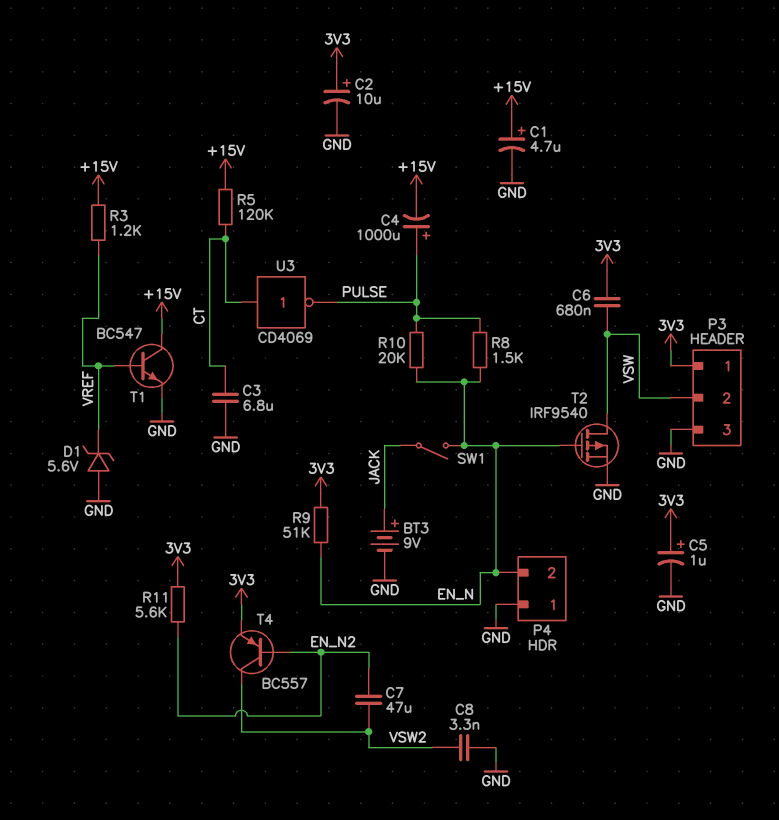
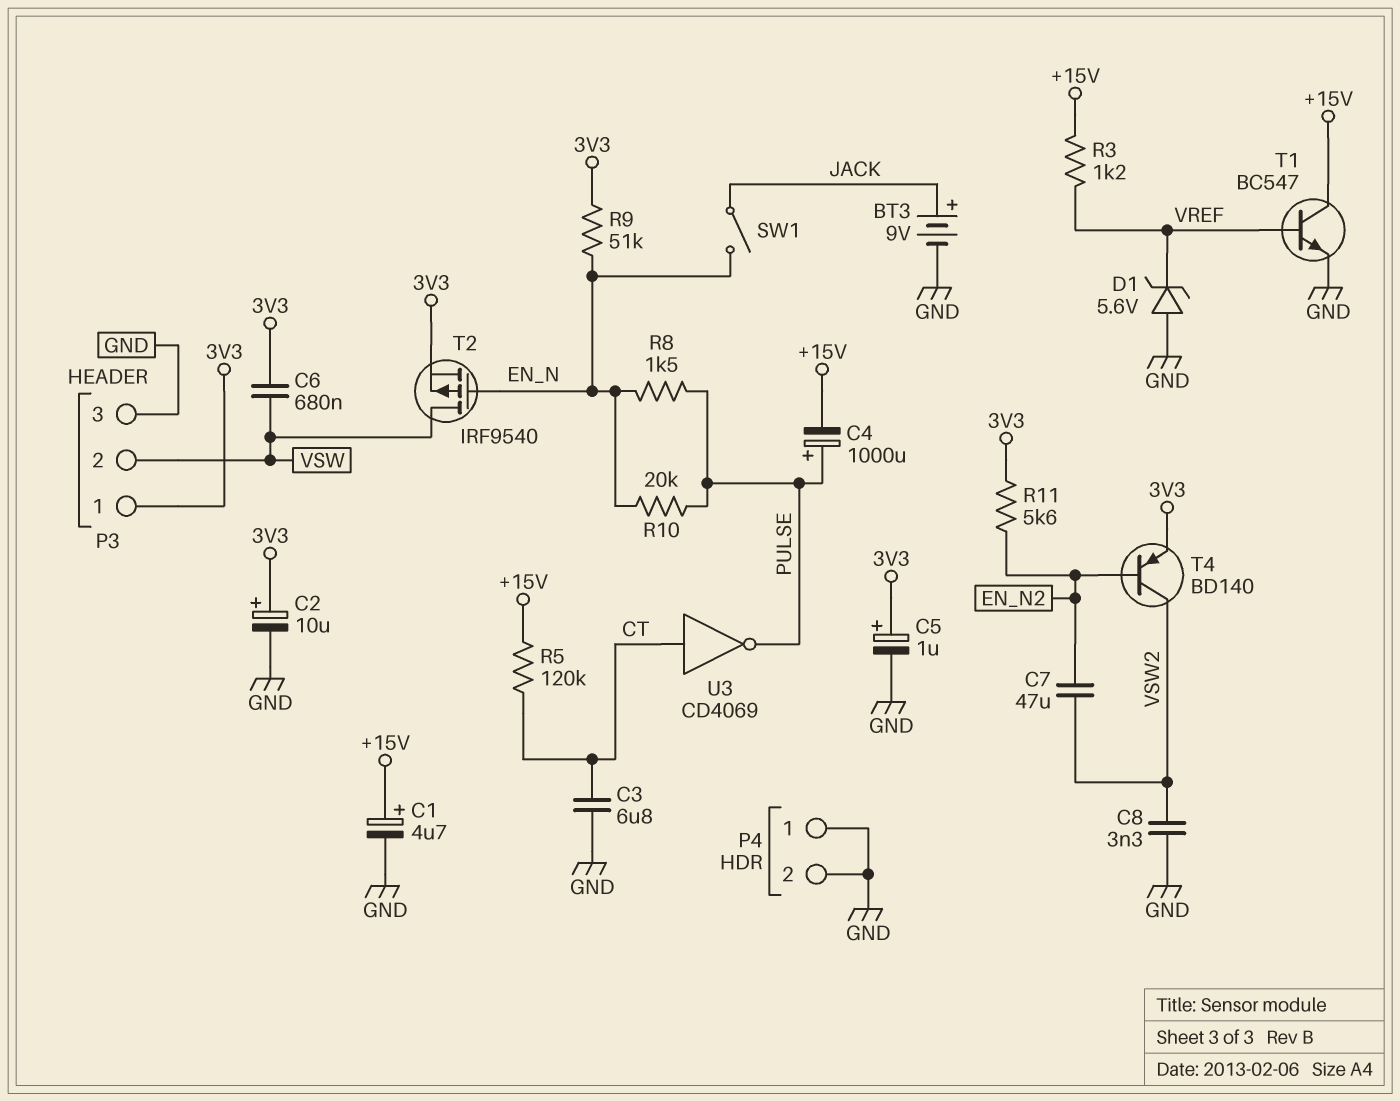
P4 pin 2: EN_N -> GND
T2: PMOS IRF9540 (G EN_N, D VSW, S GND) -> PMOS IRF9540 (G EN_N, D VSW, S 3V3)
T4: PNP BC557 (B EN_N2, C VSW2, E 3V3) -> PNP BD140 (B EN_N2, C VSW2, E 3V3)

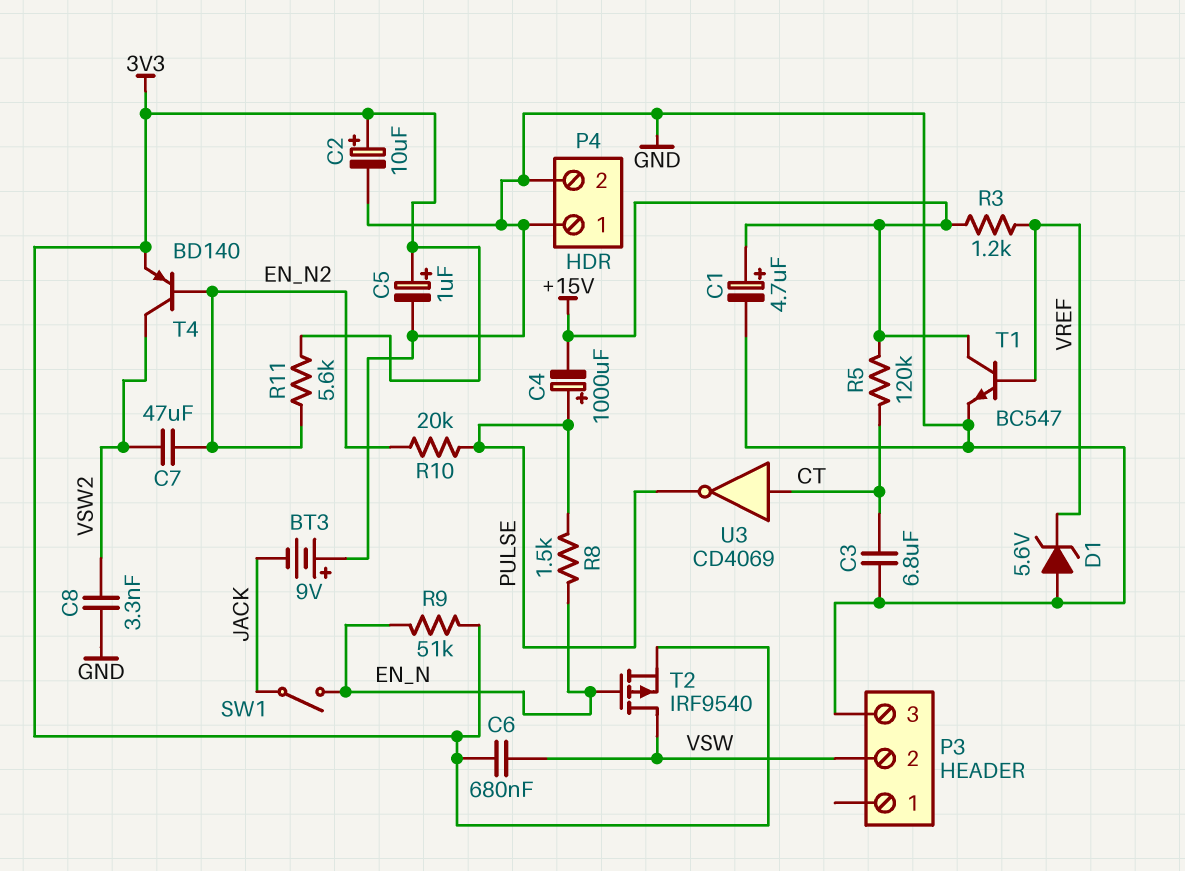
BT3: 9V (plus JACK, minus GND) -> 9V (plus GND, minus JACK)
P3 pin 1: 3V3 -> none
R10: 20k (EN_N, PULSE) -> 20k (EN_N2, PULSE)

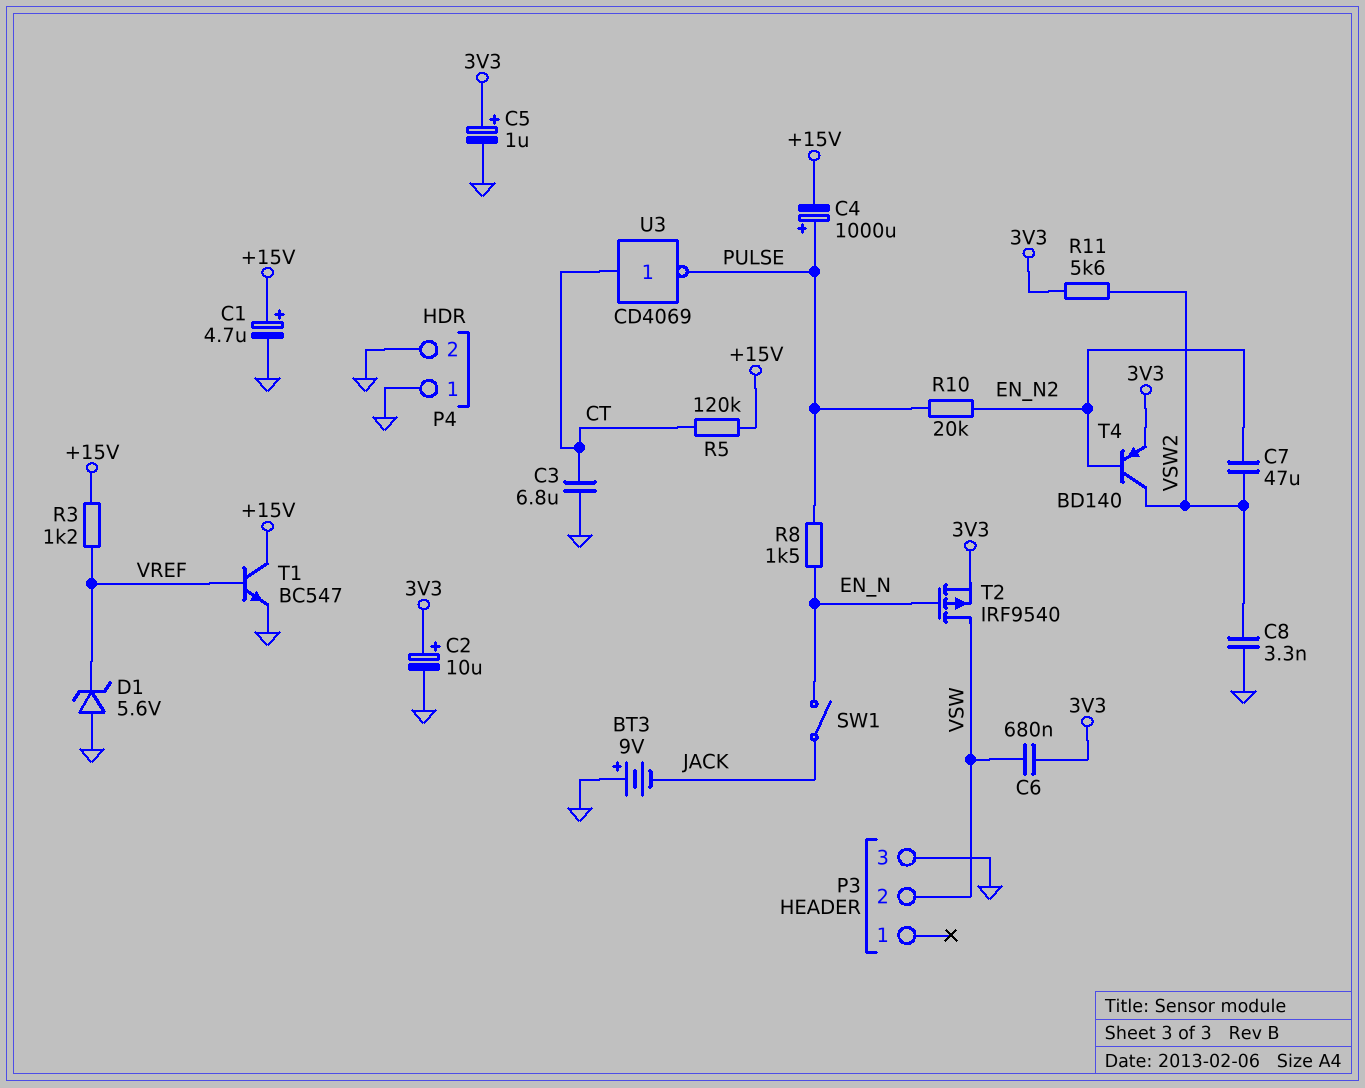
R9: 51k (3V3, EN_N) -> none
R11: 5.6k (3V3, EN_N2) -> 5.6k (3V3, VSW2)

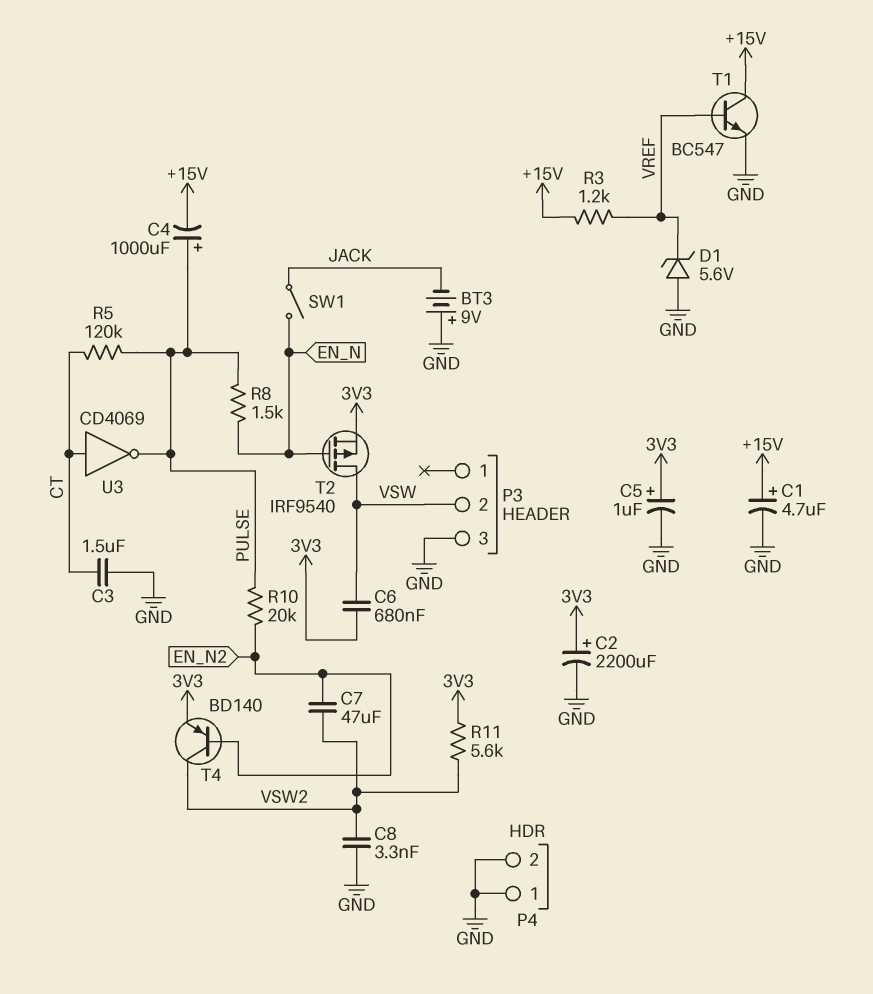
C2: 10uF (plus 3V3, minus GND) -> 2200uF (plus 3V3, minus GND)
C3: 6.8uF (CT, GND) -> 1.5uF (CT, GND)
R5: 120k (+15V, CT) -> 120k (CT, PULSE)

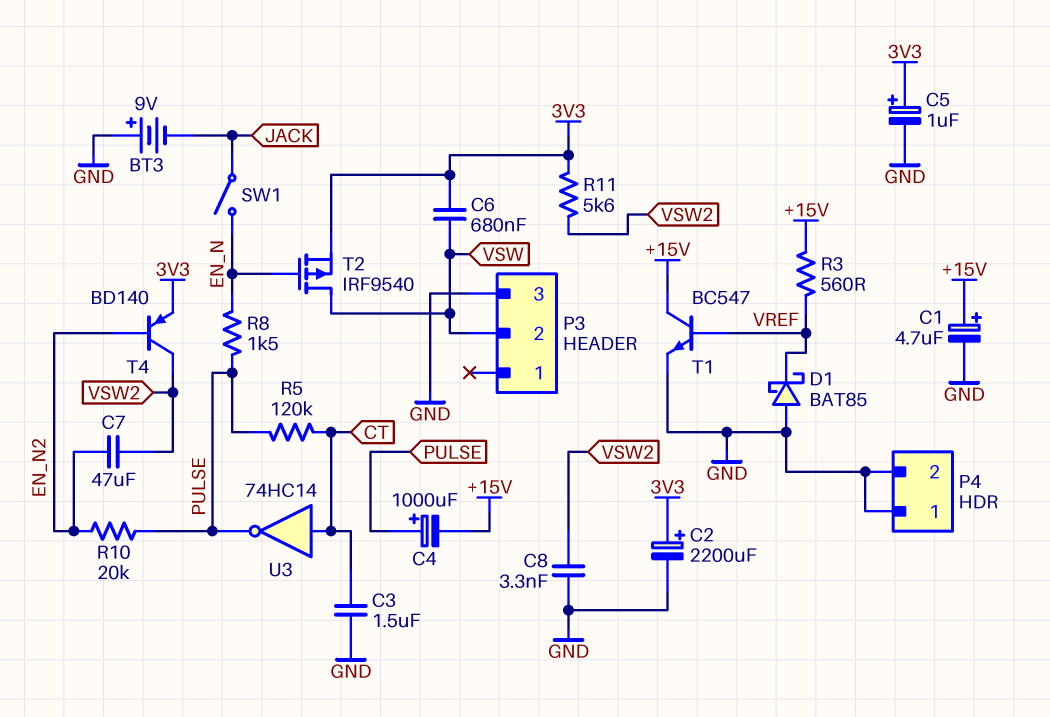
D1: zener 5.6V (A GND, K VREF) -> schottky BAT85 (A GND, K VREF)
R3: 1.2k (+15V, VREF) -> 560 (+15V, VREF)
U3: NOT CD4069 (in CT, out PULSE) -> NOT 74HC14 (in CT, out PULSE)

